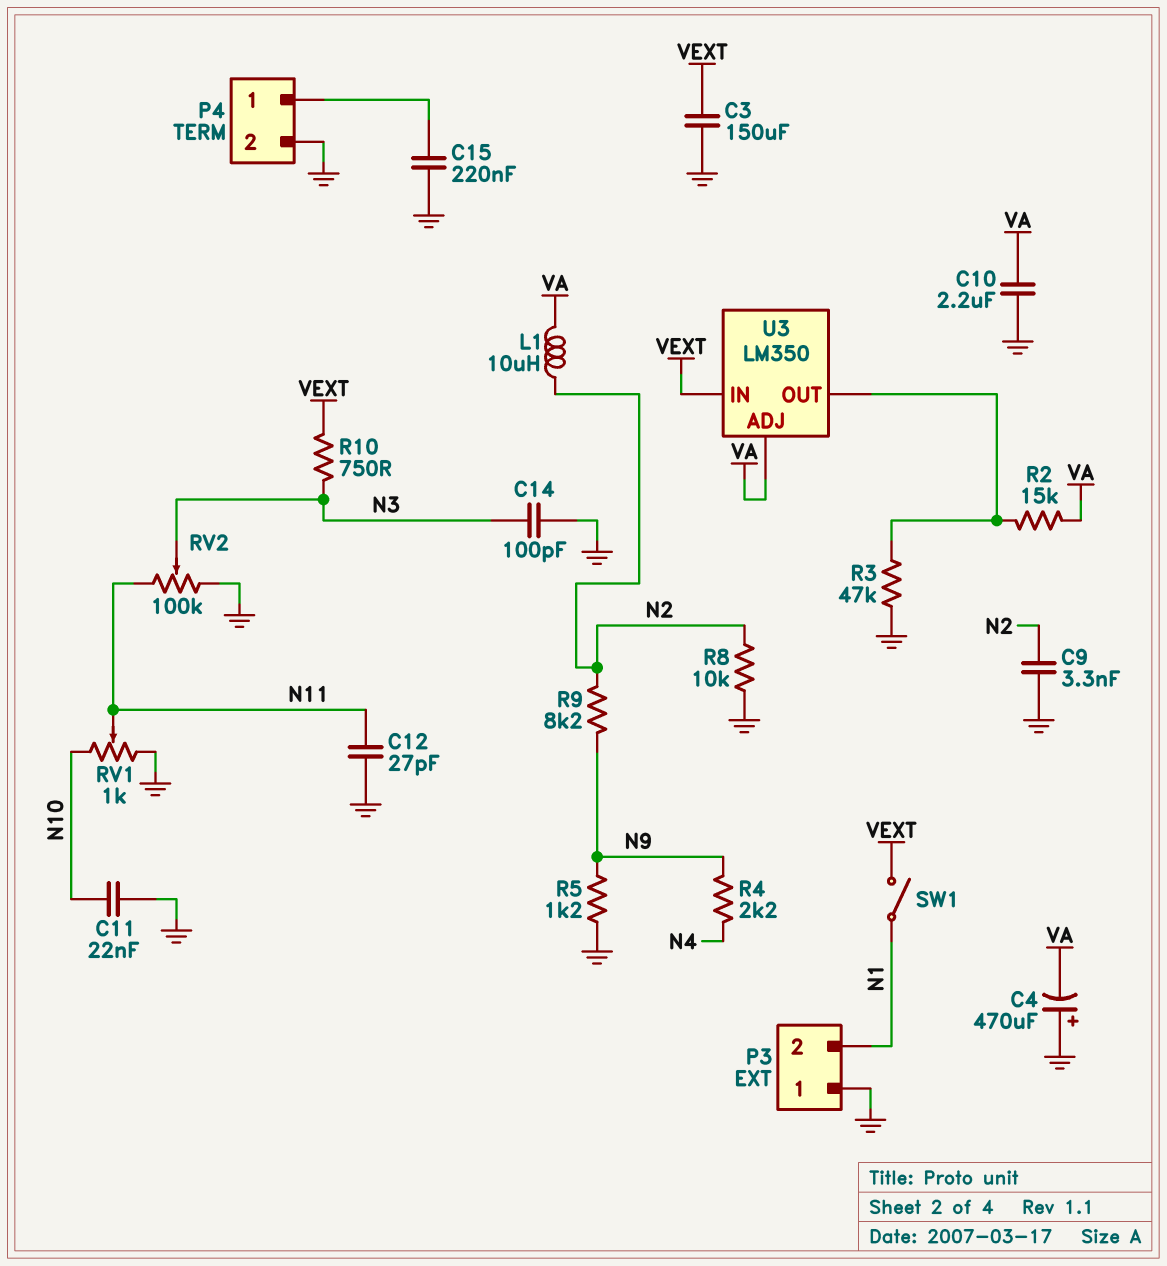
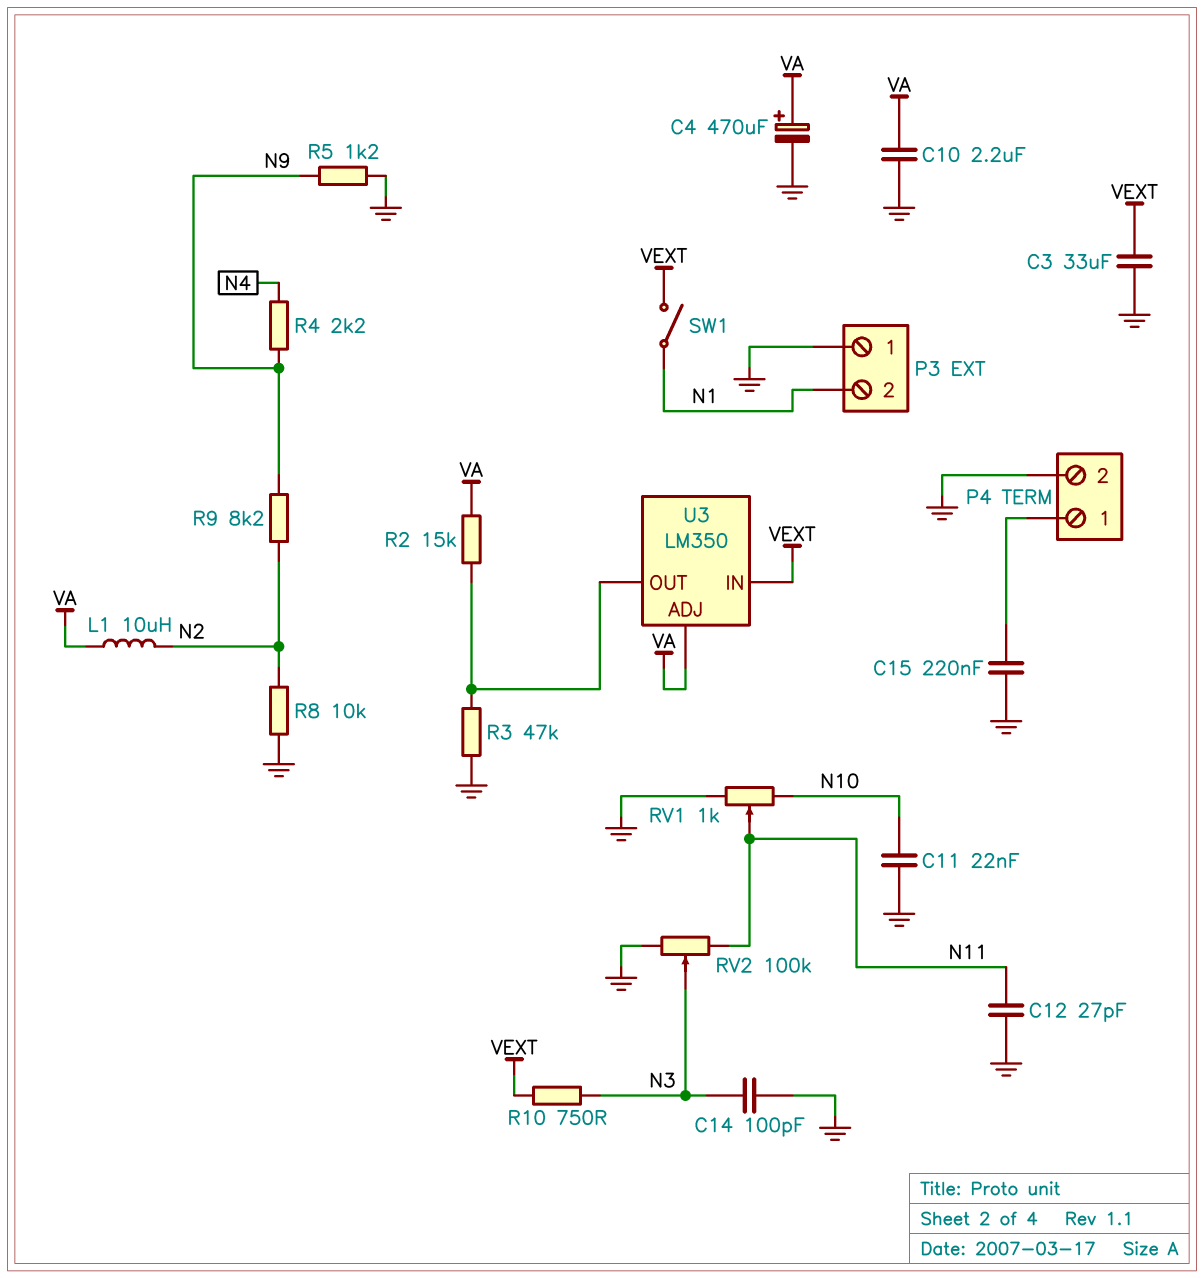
C3: 150uF (GND, VEXT) -> 33uF (GND, VEXT)
C4: 470uF (plus GND, minus VA) -> 470uF (plus VA, minus GND)
C9: 3.3nF (GND, N2) -> none

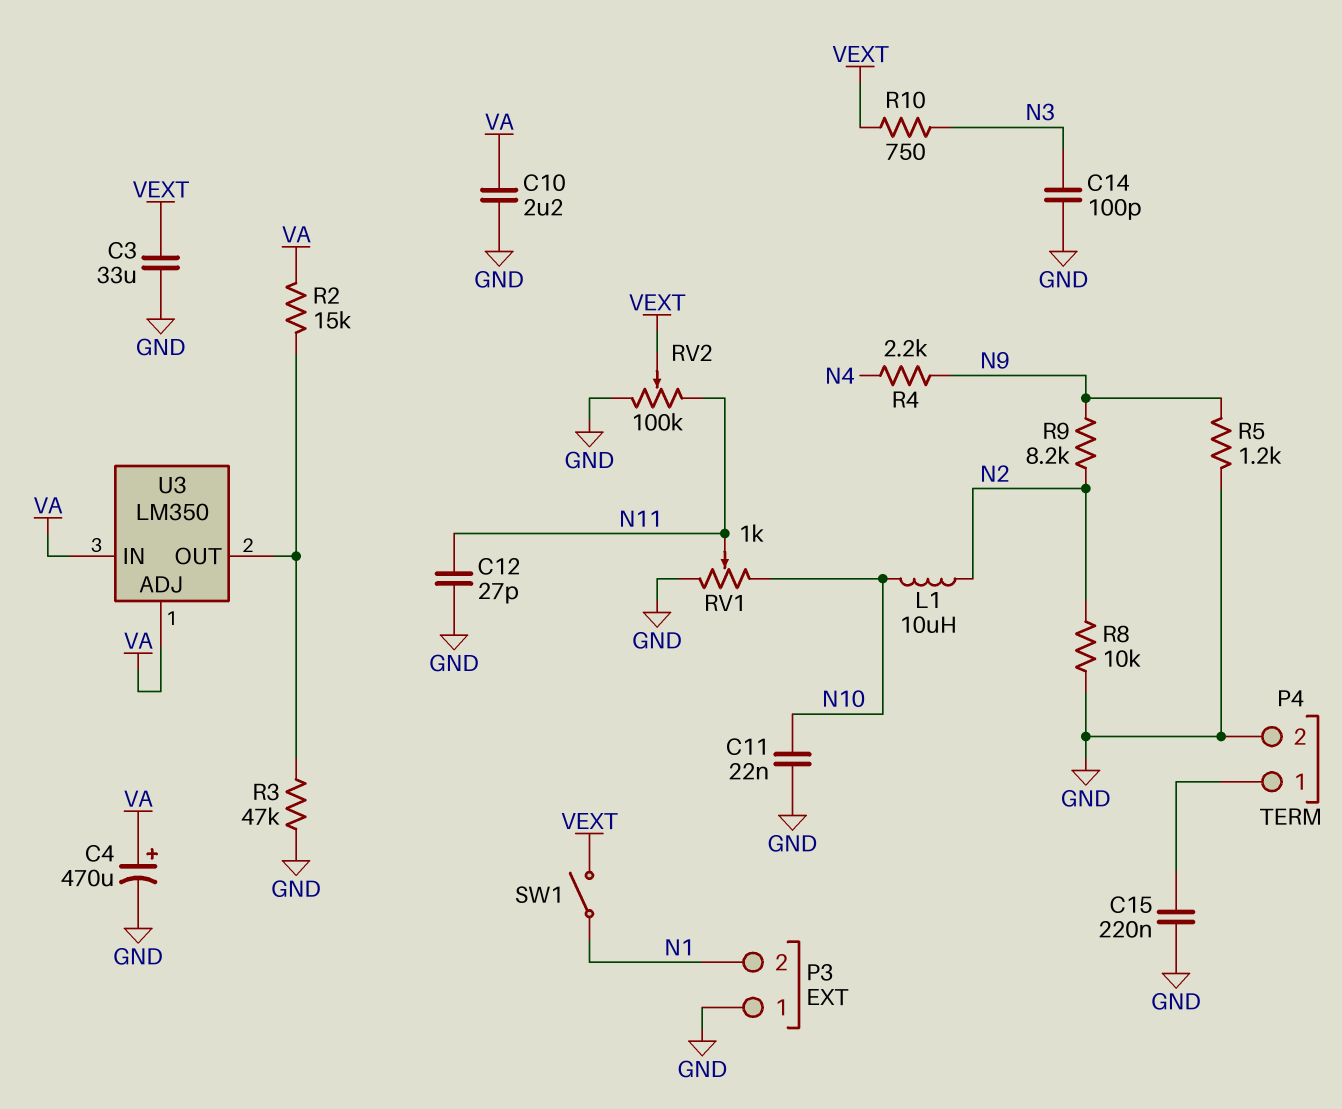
L1: 10uH (N2, VA) -> 10uH (N2, N10)
RV2: 100k (GND, N11, wiper N3) -> 100k (GND, N11, wiper VEXT)
U3 pin IN: VEXT -> VA

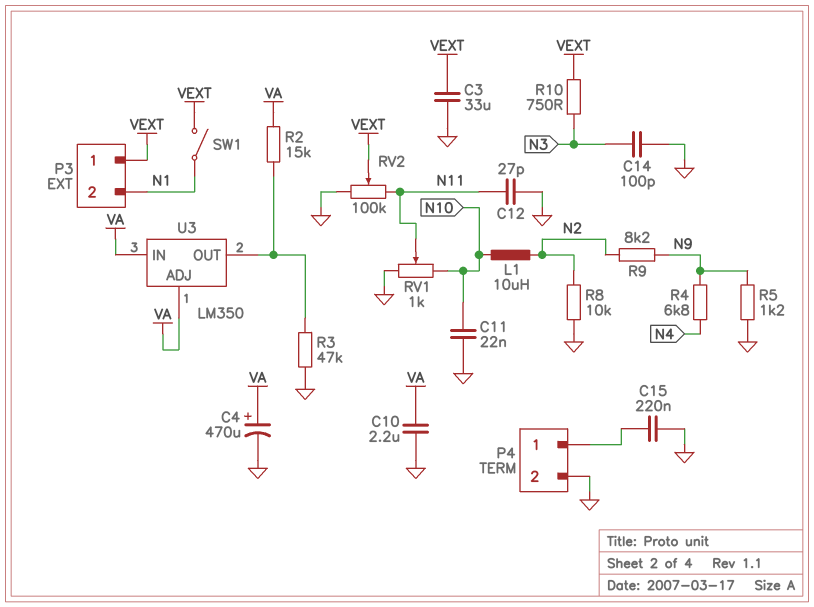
P3 pin 1: GND -> VEXT
R4: 2.2k (N4, N9) -> 6.8k (N4, N9)

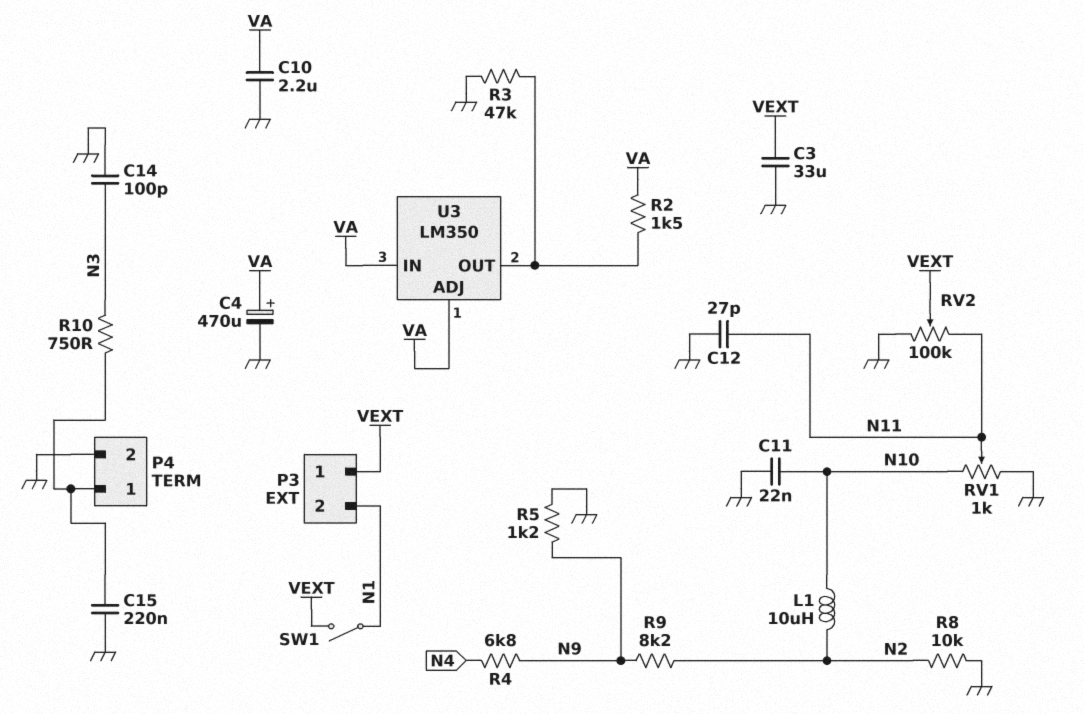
R2: 15k (U3/OUT, VA) -> 1.5k (U3/OUT, VA)
R10: 750 (N3, VEXT) -> 750 (N3, P4/1)

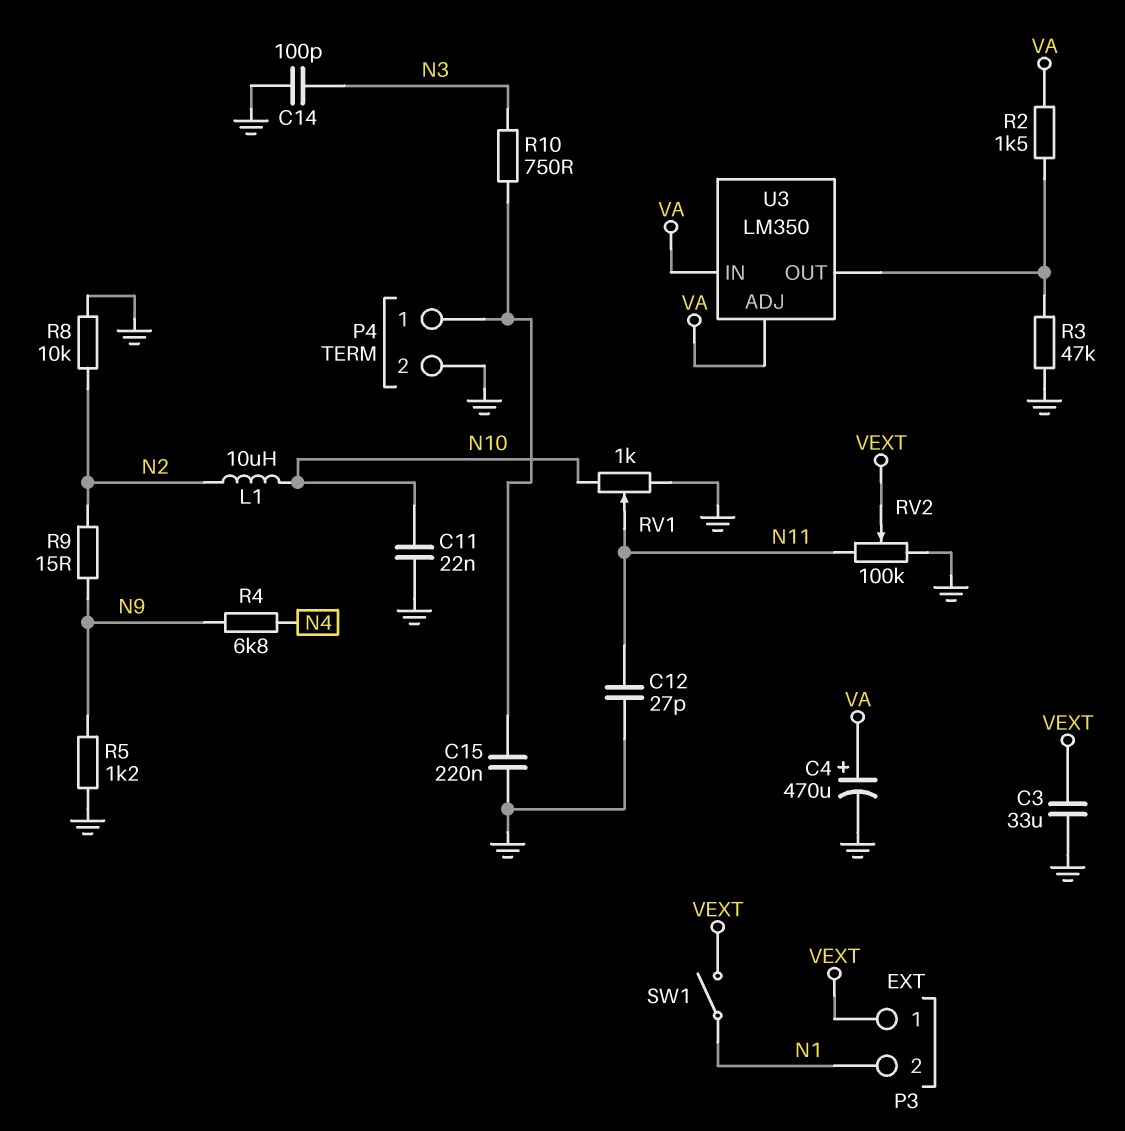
C10: 2.2uF (GND, VA) -> none
R9: 8.2k (N2, N9) -> 15 (N2, N9)

